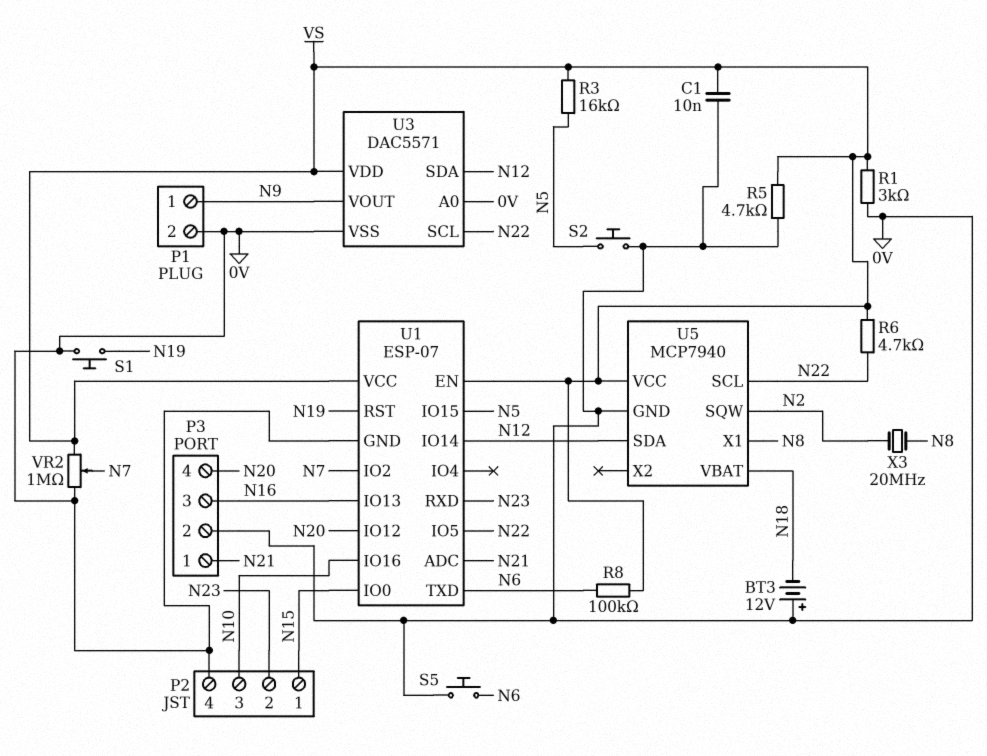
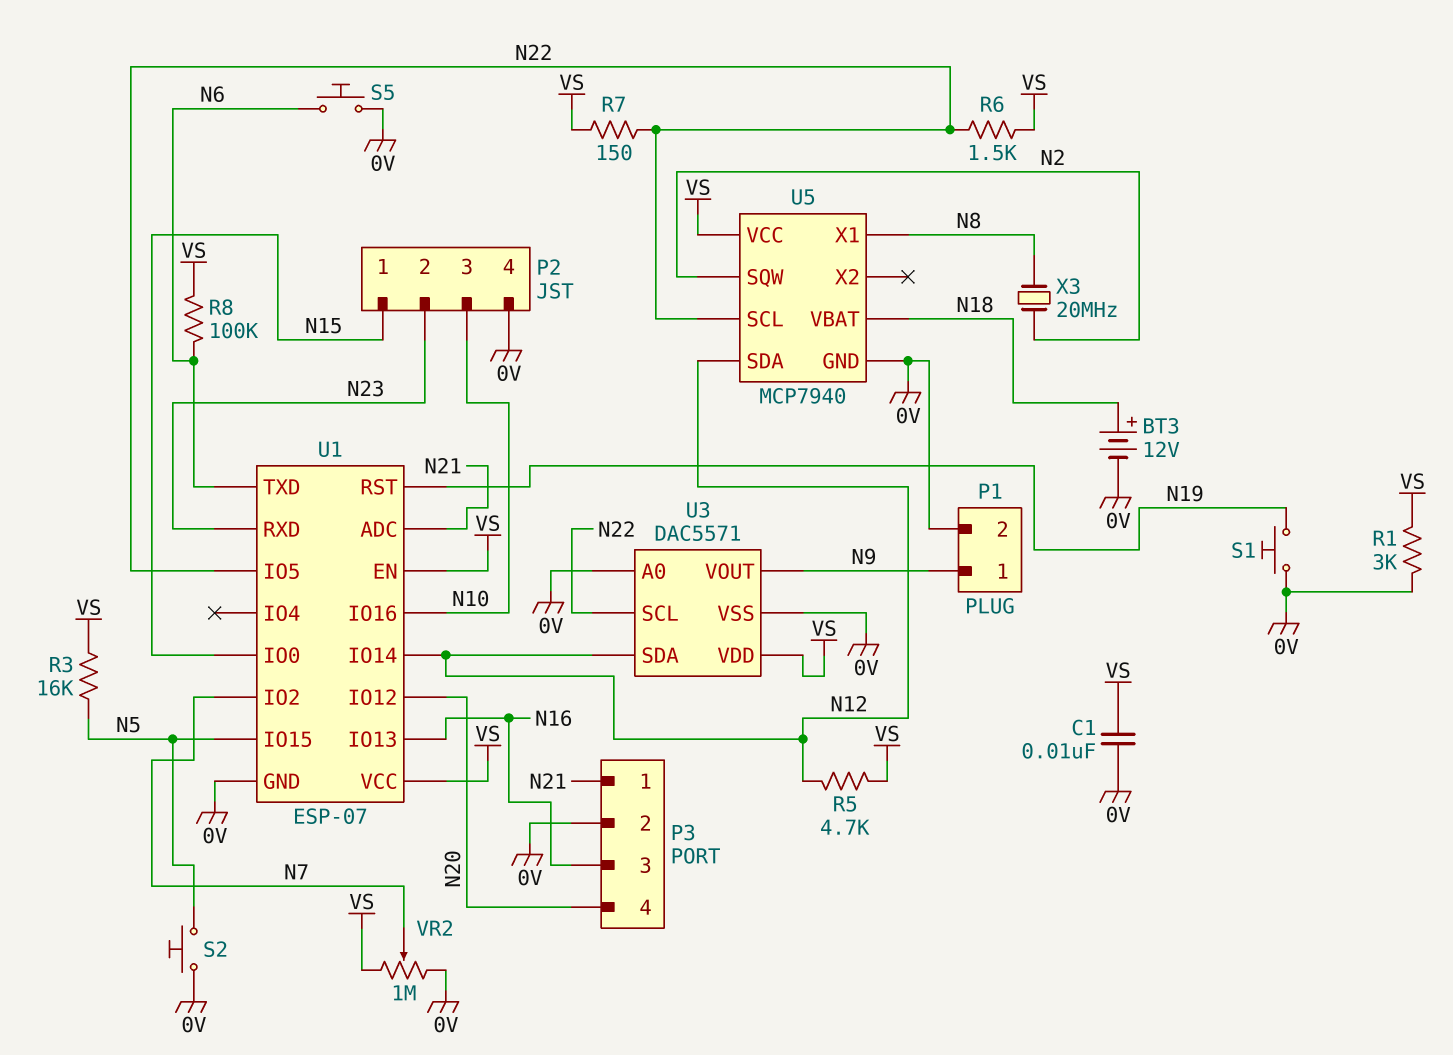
BT3: 12V (plus 0V, minus N18) -> 12V (plus N18, minus 0V)
R5: 4.7k (0V, VS) -> 4.7k (N12, VS)
R6: 4.7k (N22, VS) -> 1.5k (N22, VS)
R7: none -> 150 (N22, VS)

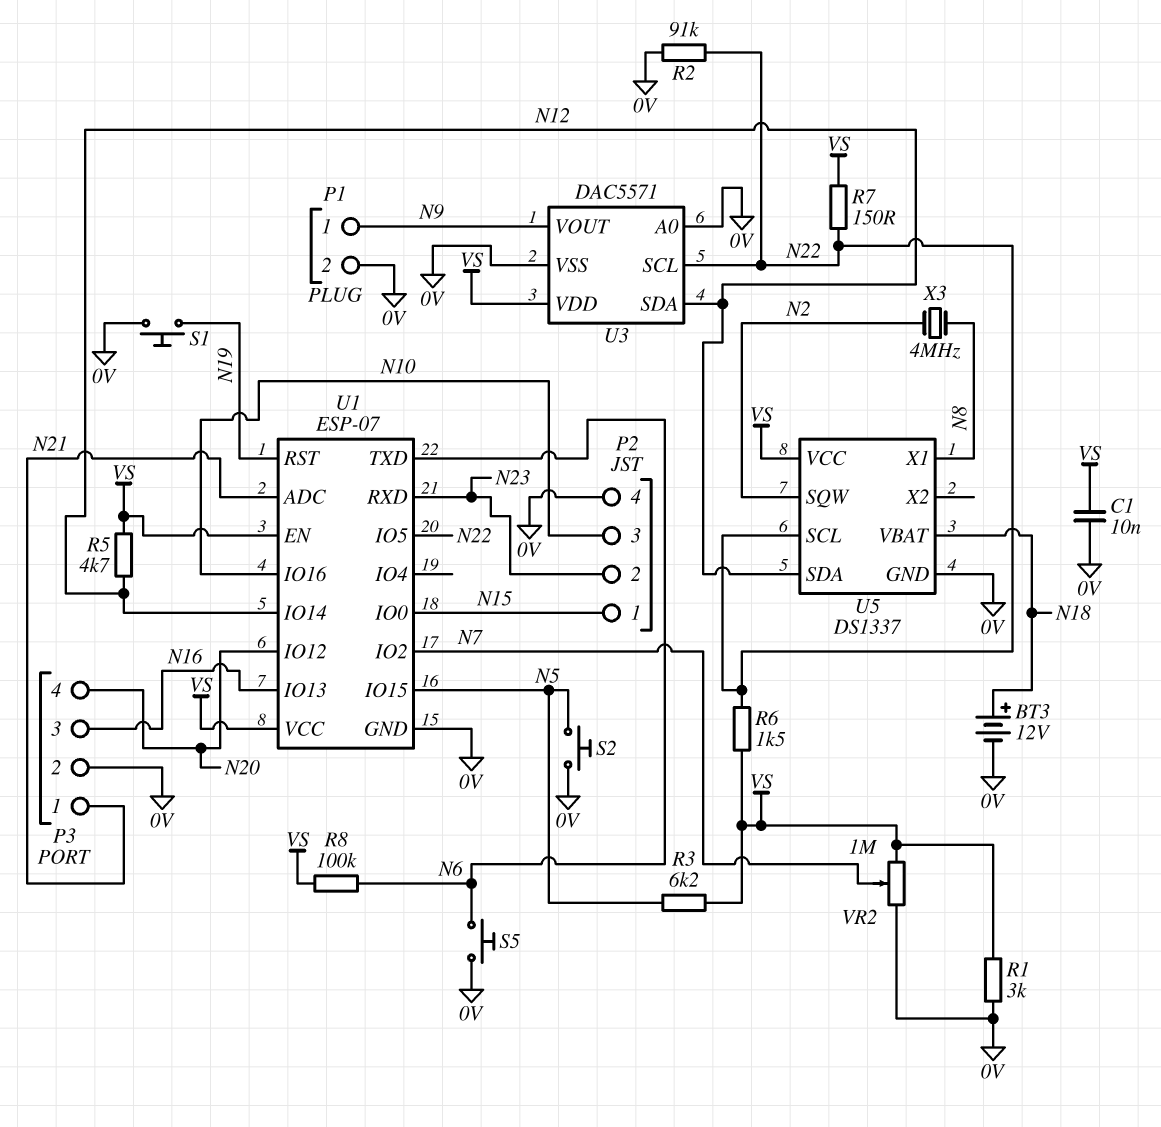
R2: none -> 91k (0V, N22)
R3: 16k (N5, VS) -> 6.2k (N5, VS)
U5: MCP7940 -> DS1337
X3: 20MHz (N2, N8) -> 4MHz (N2, N8)

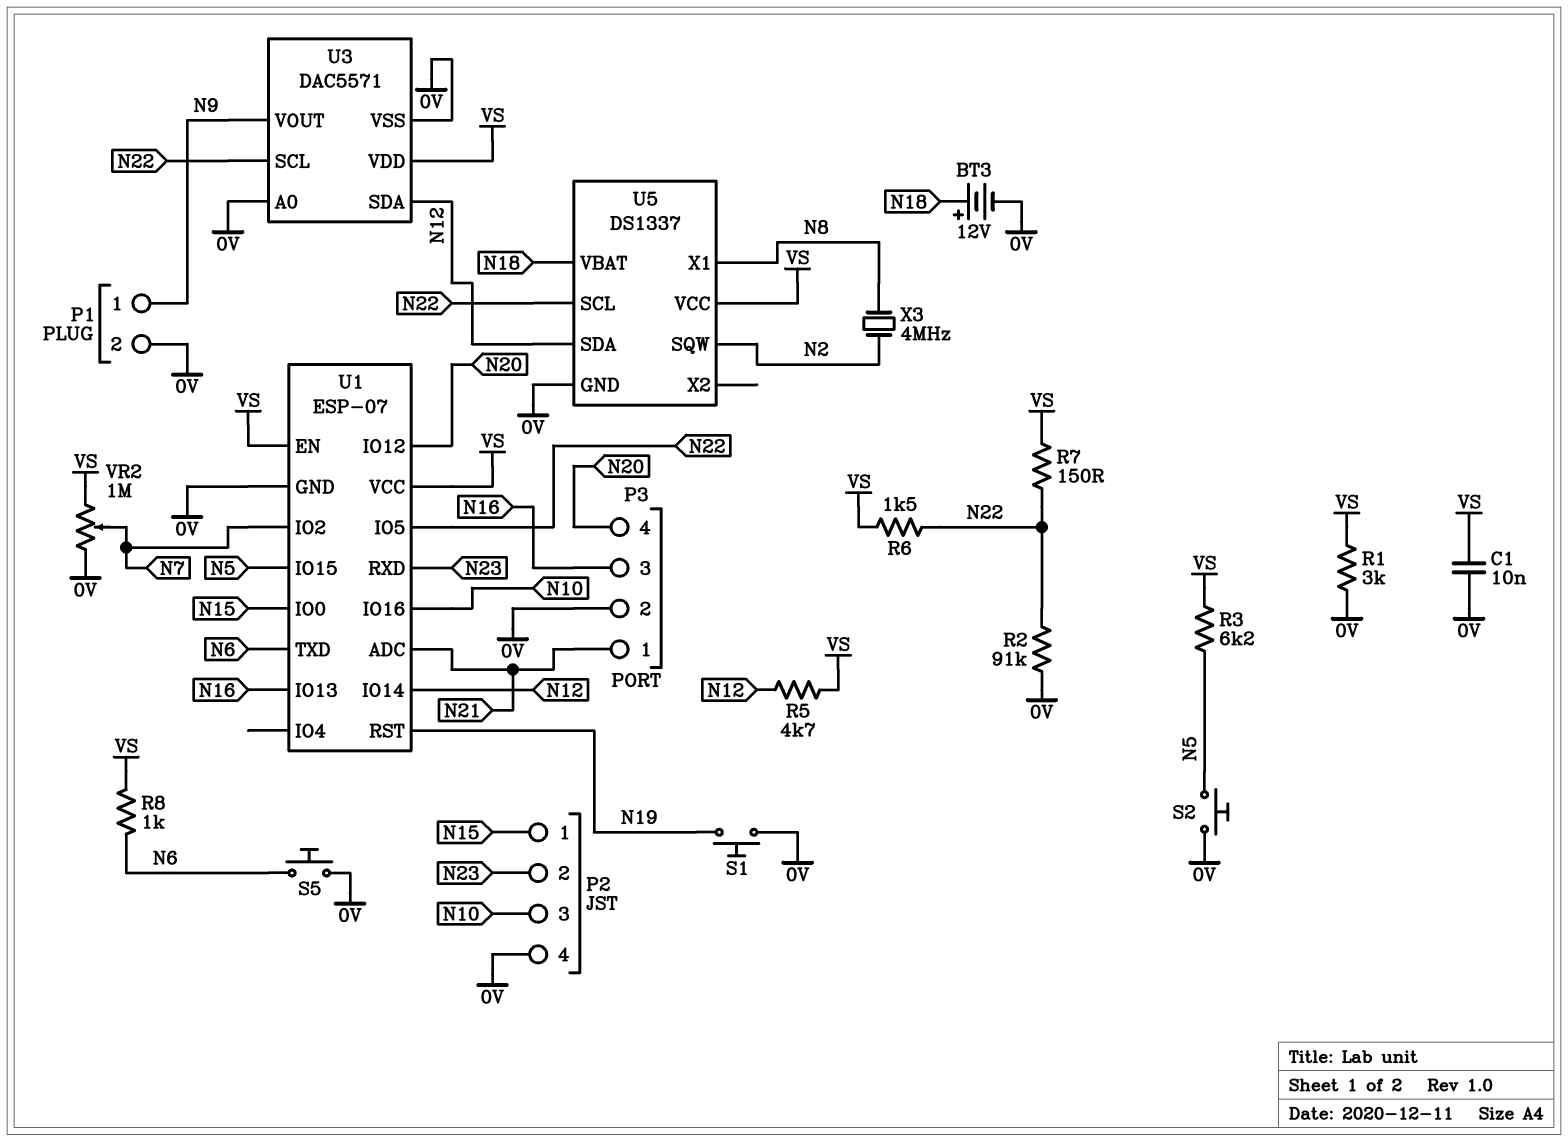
R8: 100k (N6, VS) -> 1k (N6, VS)

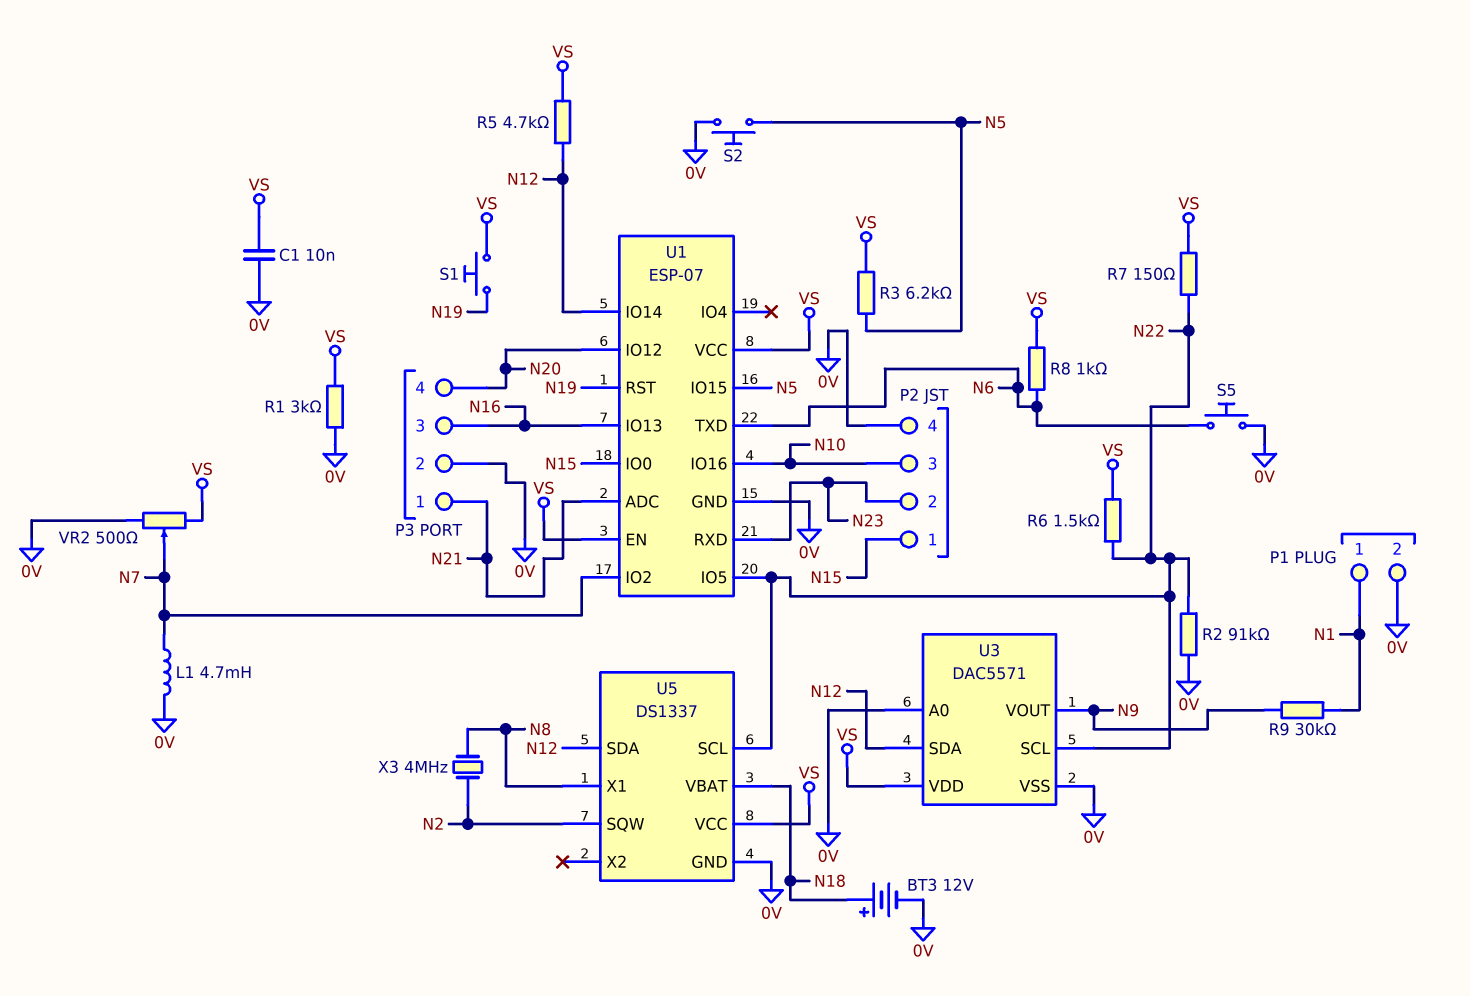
L1: none -> 4.7mH (0V, N7)
P1 pin 1: N9 -> N1
R9: none -> 30k (N1, N9)
S1: button (0V, N19) -> button (N19, VS)
VR2: 1M (0V, VS, wiper N7) -> 500 (0V, VS, wiper N7)

